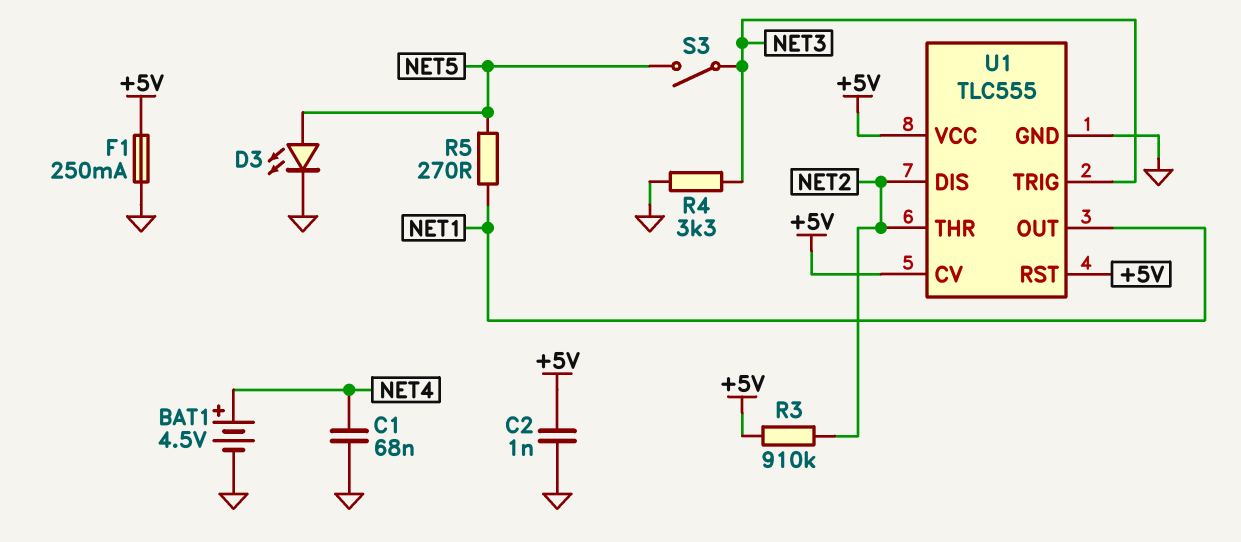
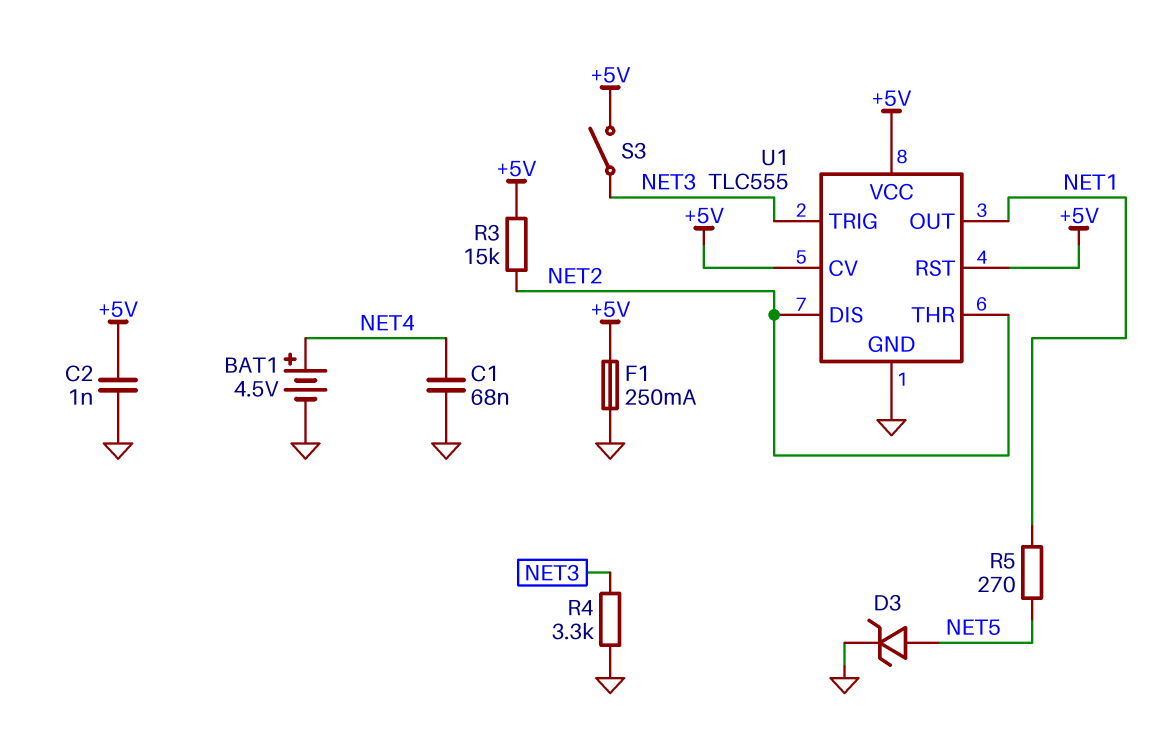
D3: LED (A NET5, K GND) -> zener (A NET5, K GND)
R3: 910k (+5V, NET2) -> 15k (+5V, NET2)
S3: switch (NET3, NET5) -> switch (+5V, NET3)

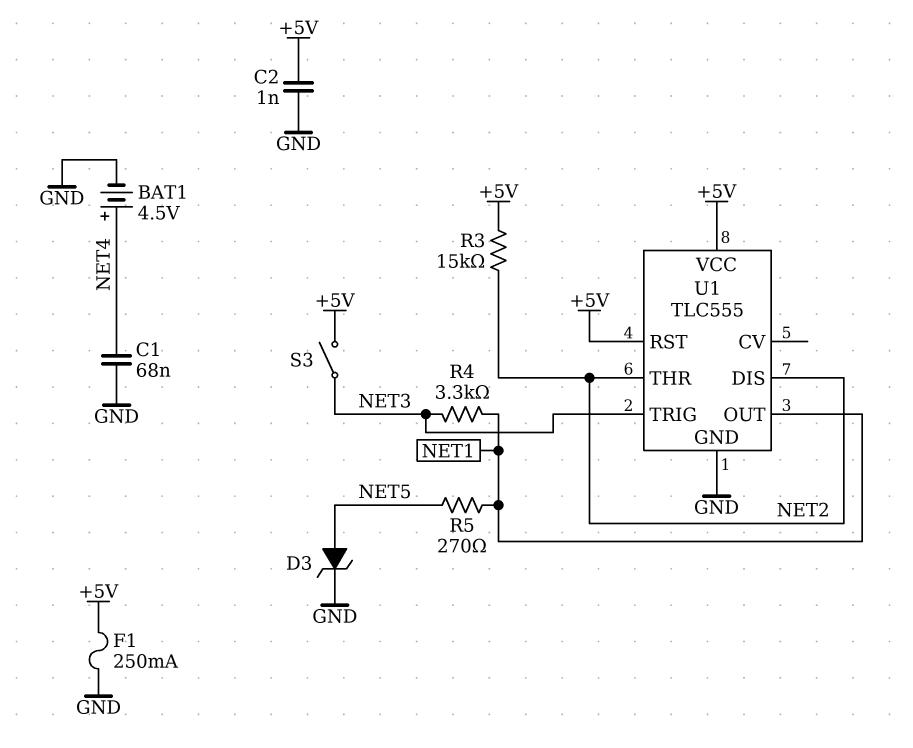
R4: 3.3k (GND, NET3) -> 3.3k (NET1, NET3)
U1 pin CV: +5V -> none

